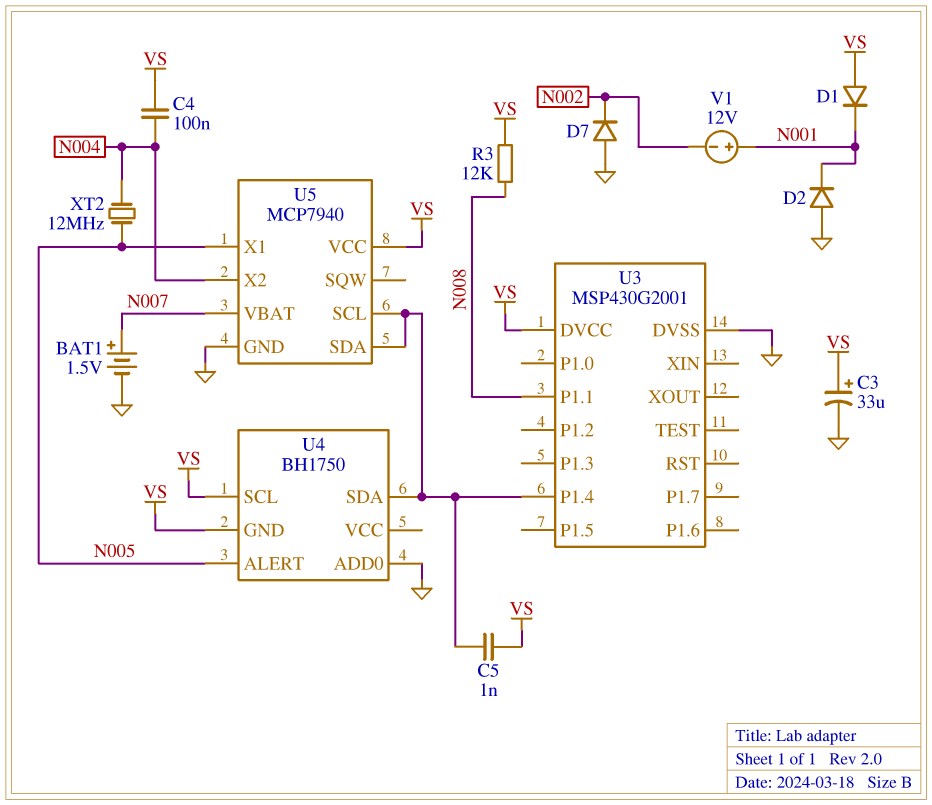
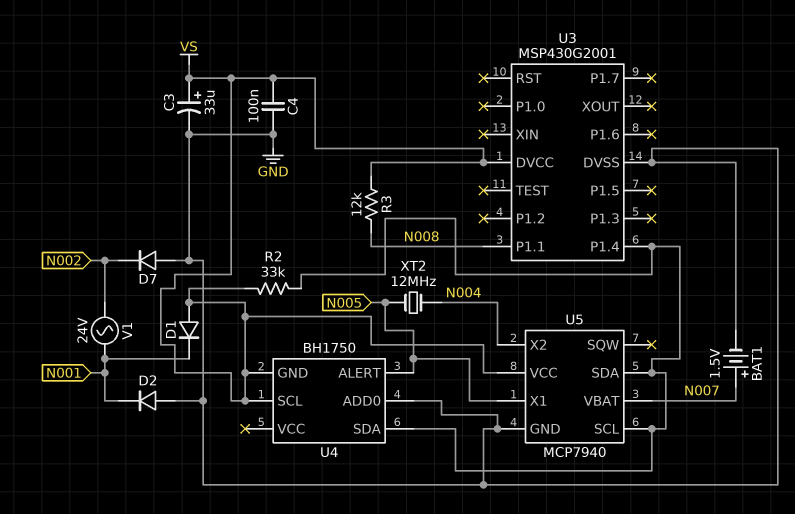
C4: 100nF (N004, VS) -> 100nF (GND, VS)
C5: 1nF (U3/P1.4, VS) -> none
R2: none -> 33k (U3/P1.4, VS)
V1: 12V (plus N001, minus N002) -> AC 24V (N001, N002)

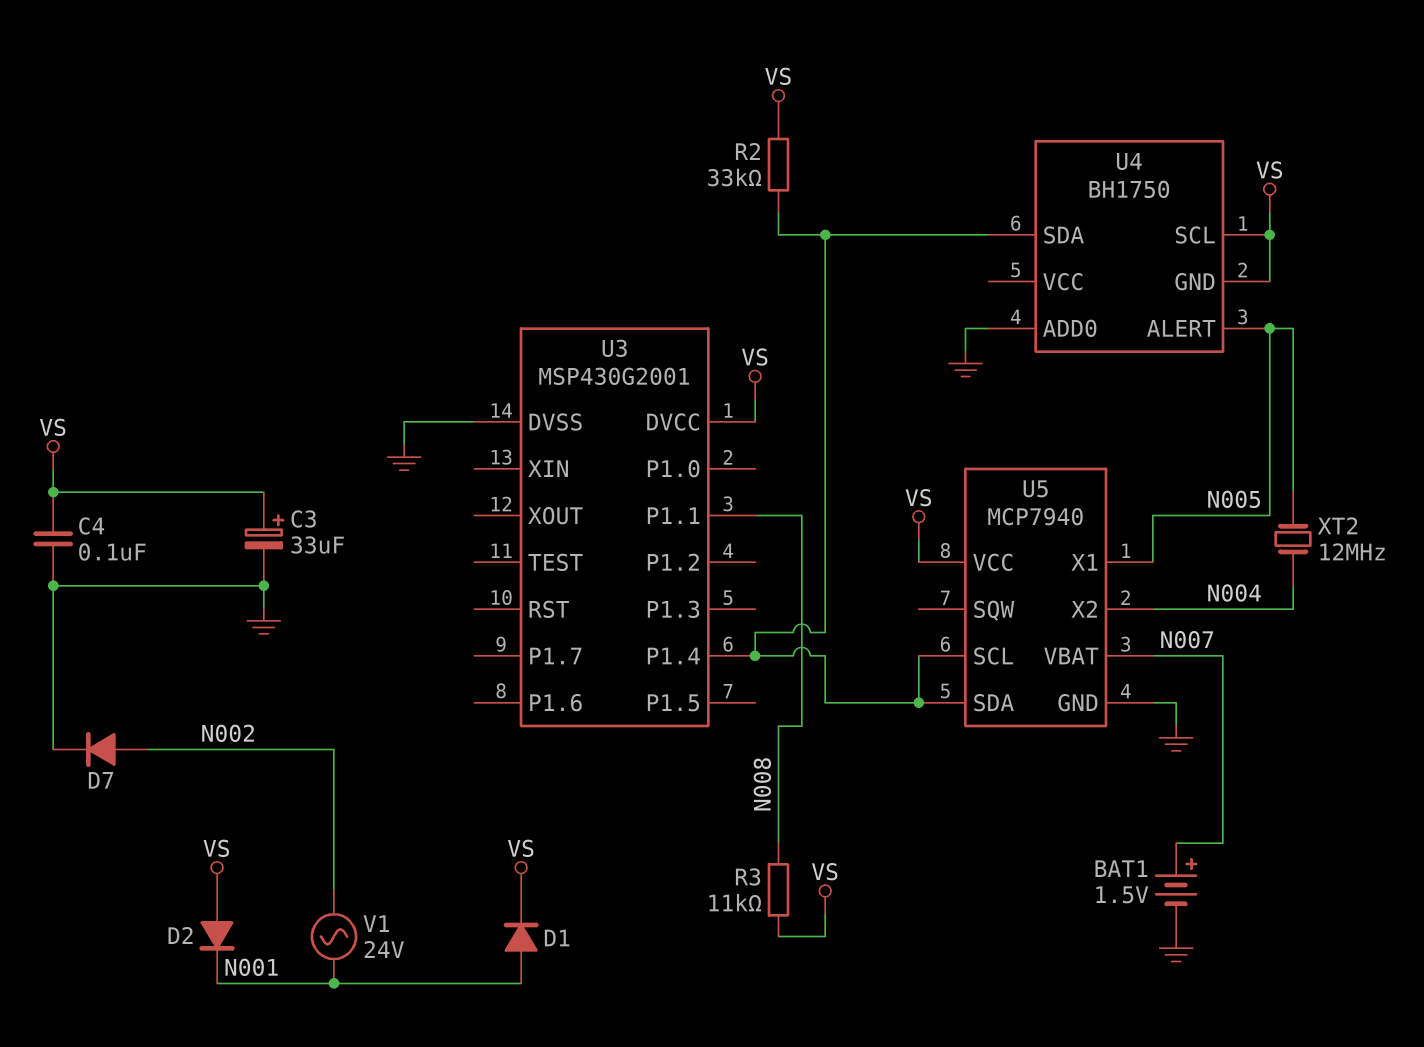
D1: diode (A VS, K N001) -> diode (A N001, K VS)
D2: diode (A GND, K N001) -> diode (A VS, K N001)
D7: diode (A GND, K N002) -> diode (A N002, K GND)
R3: 12k (N008, VS) -> 11k (N008, VS)

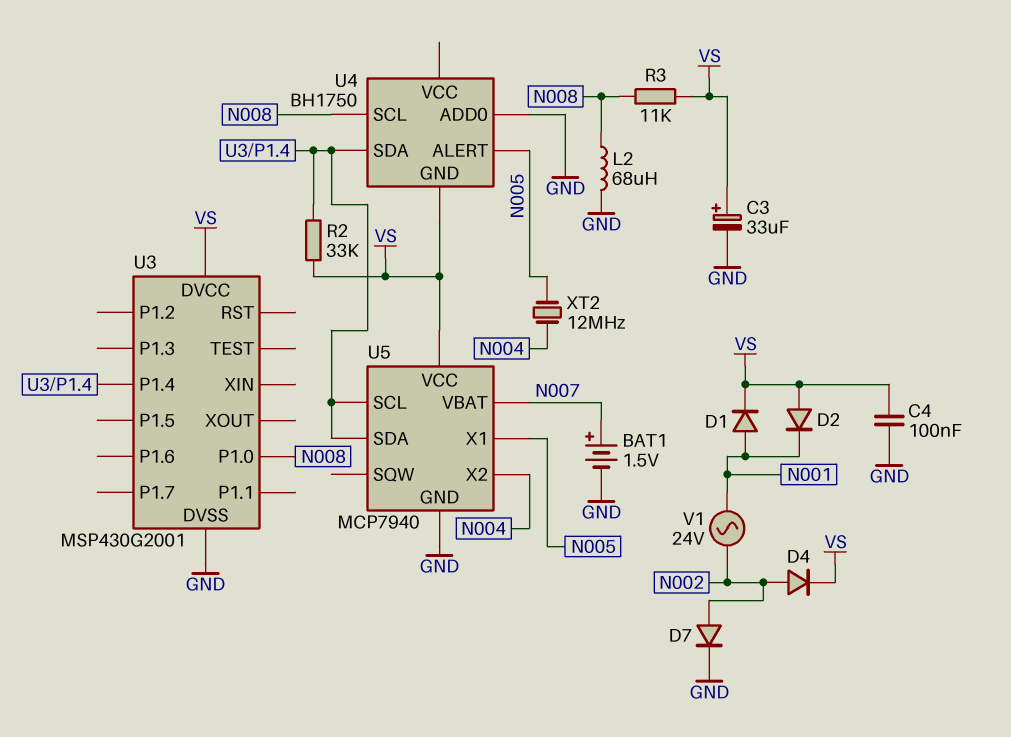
D4: none -> diode (A N002, K VS)
L2: none -> 68uH (GND, N008)
U3 pin P1.0: none -> N008
U3 pin P1.1: N008 -> none
U4 pin SCL: VS -> N008

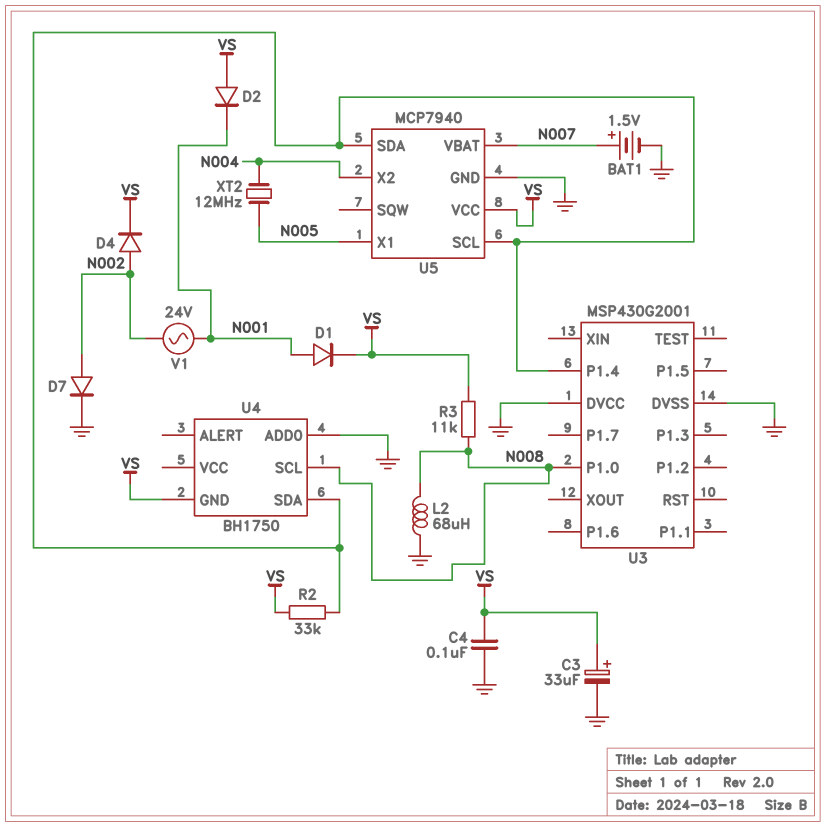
U3 pin DVCC: VS -> GND
U4 pin ALERT: N005 -> none

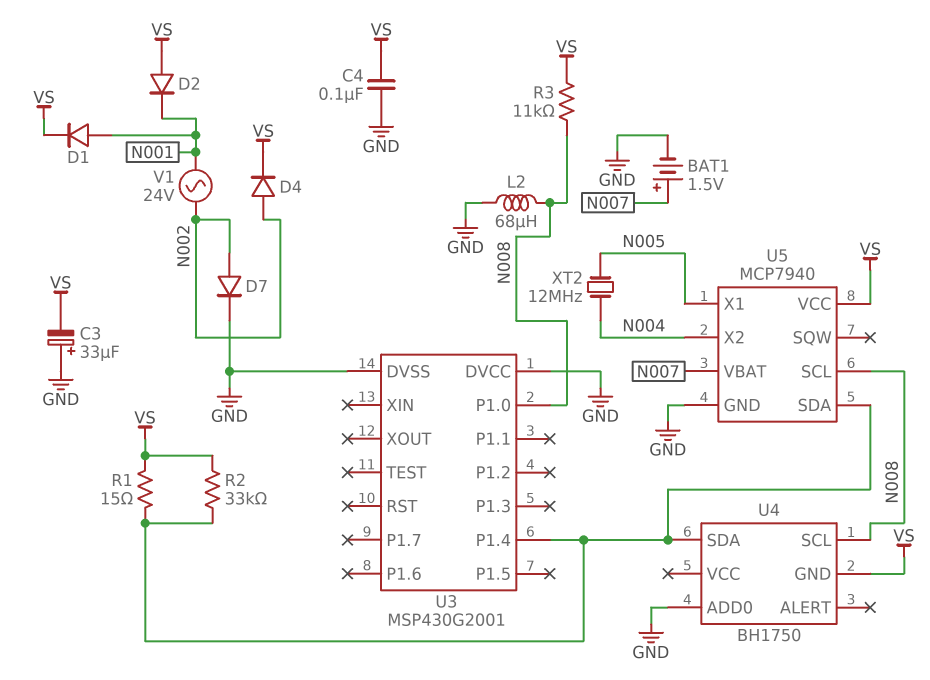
C3: 33uF (plus VS, minus GND) -> 33uF (plus GND, minus VS)
R1: none -> 15 (U3/P1.4, VS)
U5 pin SCL: U3/P1.4 -> N008

